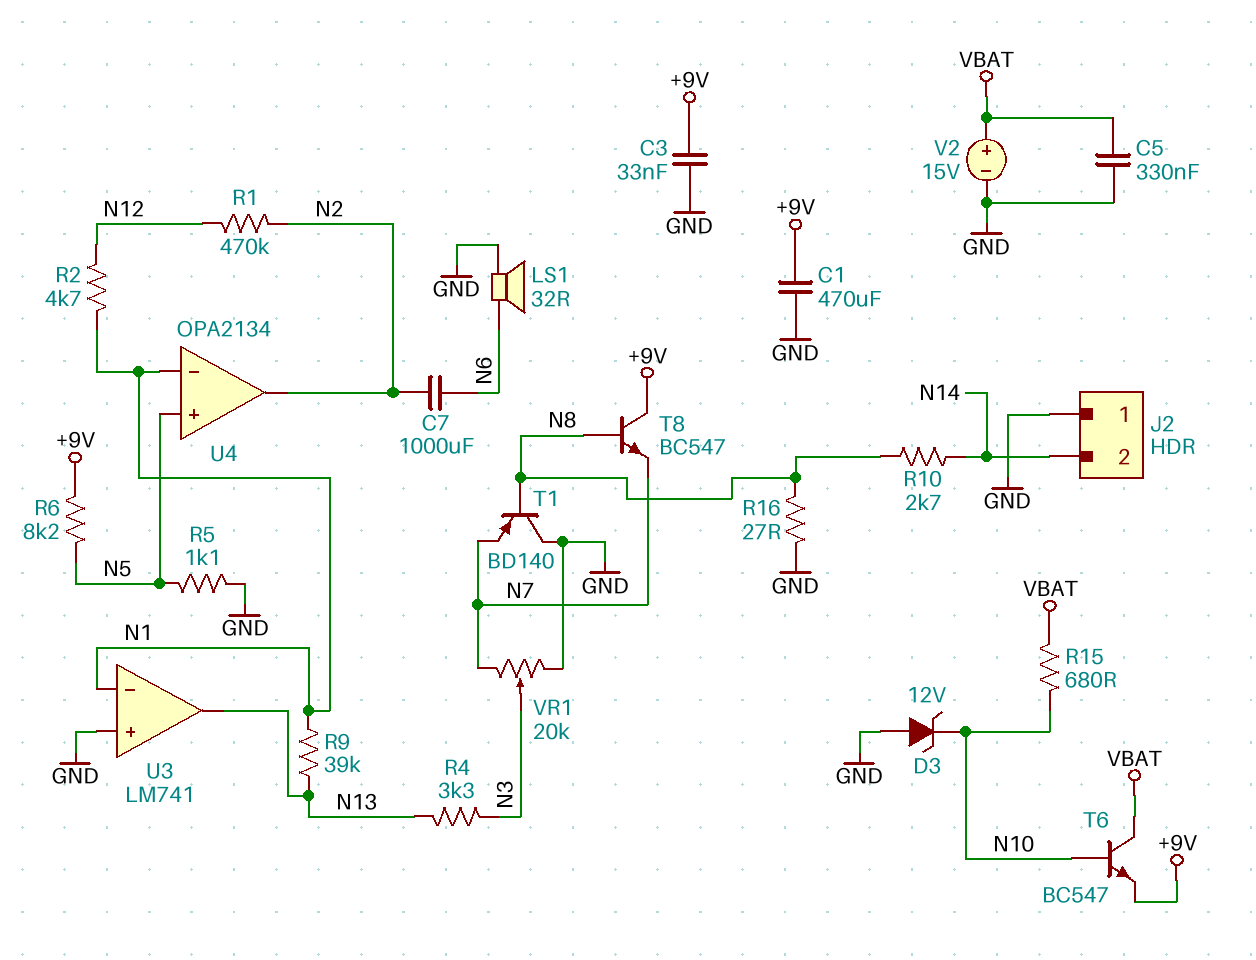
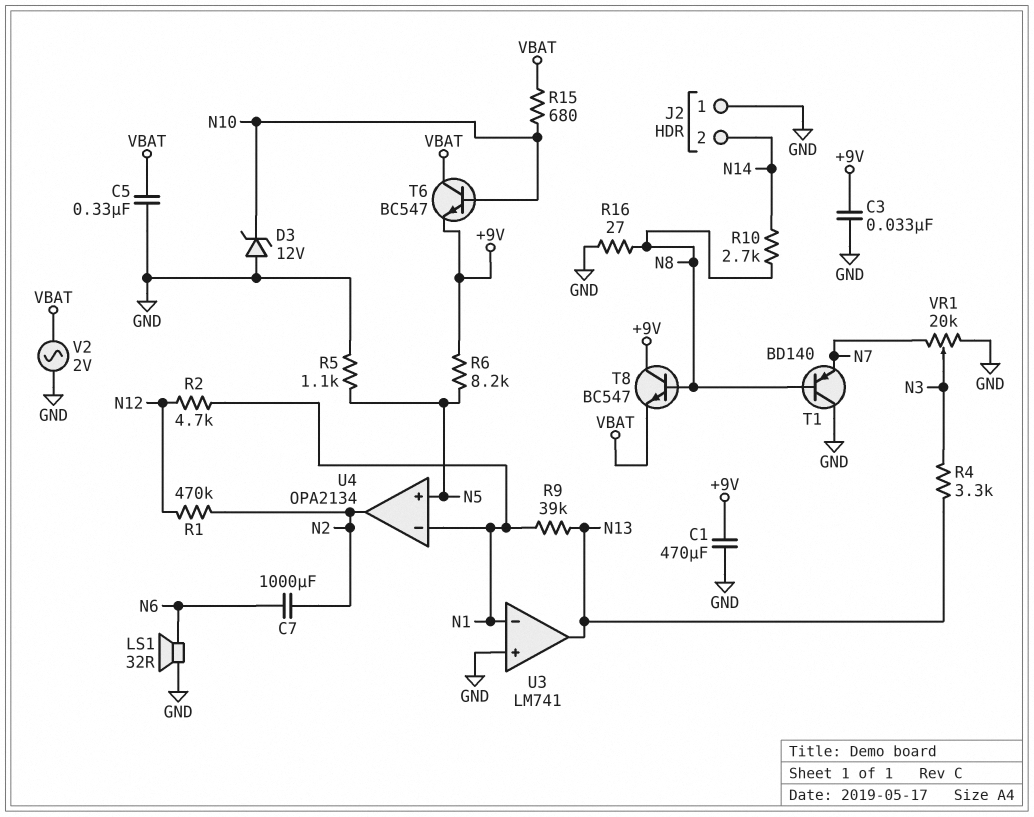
T8: NPN BC547 (B N8, C +9V, E N7) -> NPN BC547 (B N8, C +9V, E VBAT)
V2: 15V (plus VBAT, minus GND) -> AC 2V (GND, VBAT)

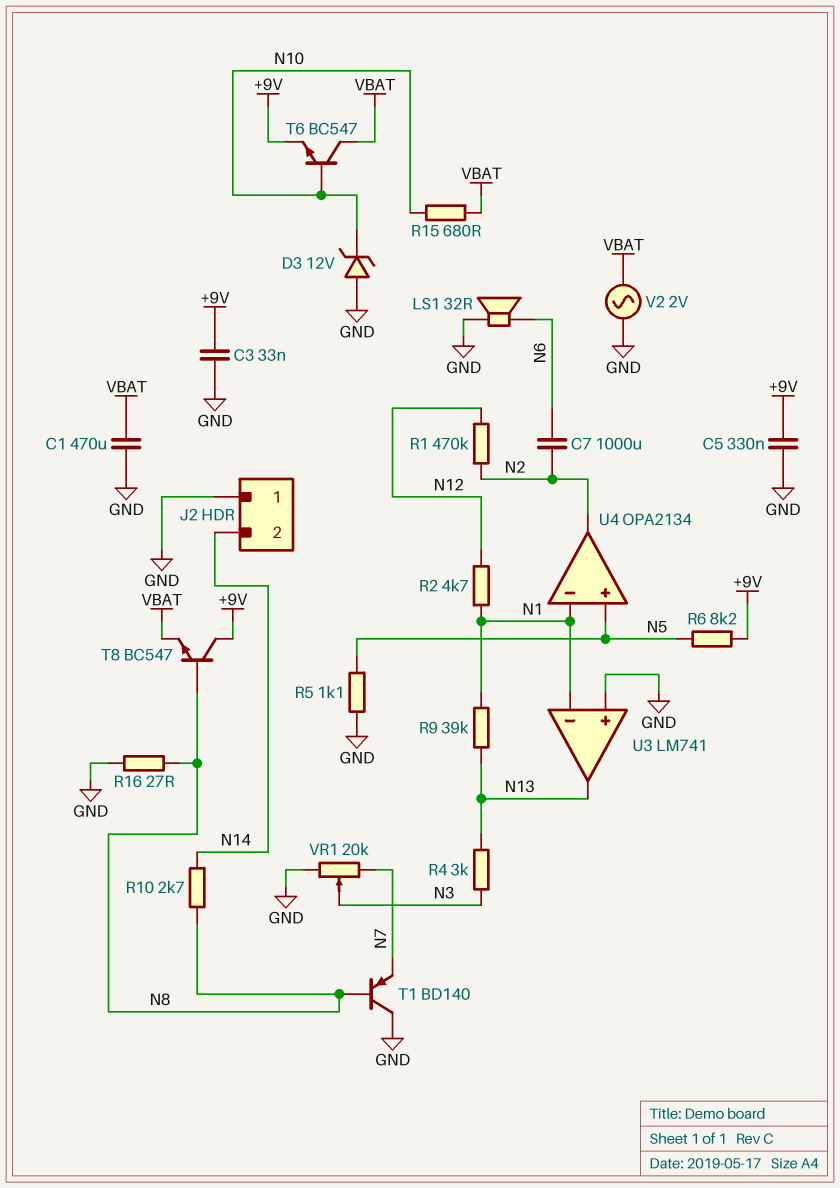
C1: 470uF (+9V, GND) -> 470uF (GND, VBAT)
C5: 330nF (GND, VBAT) -> 330nF (+9V, GND)
R4: 3.3k (N3, N13) -> 3k (N3, N13)

